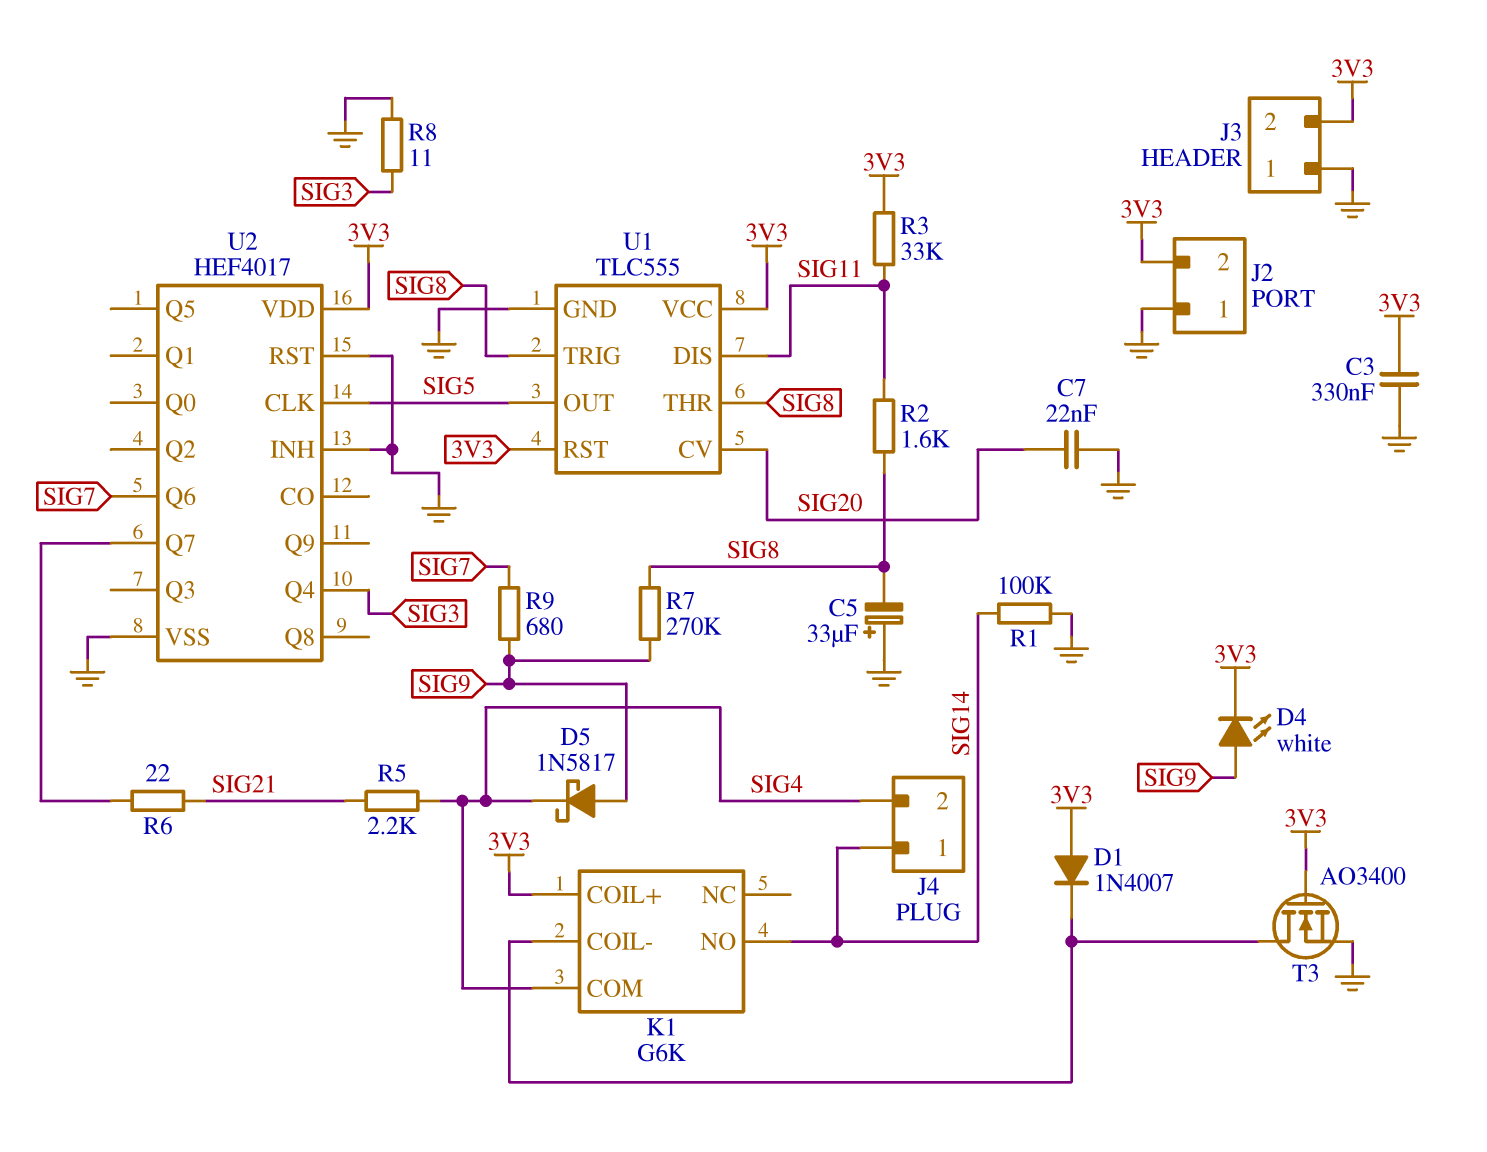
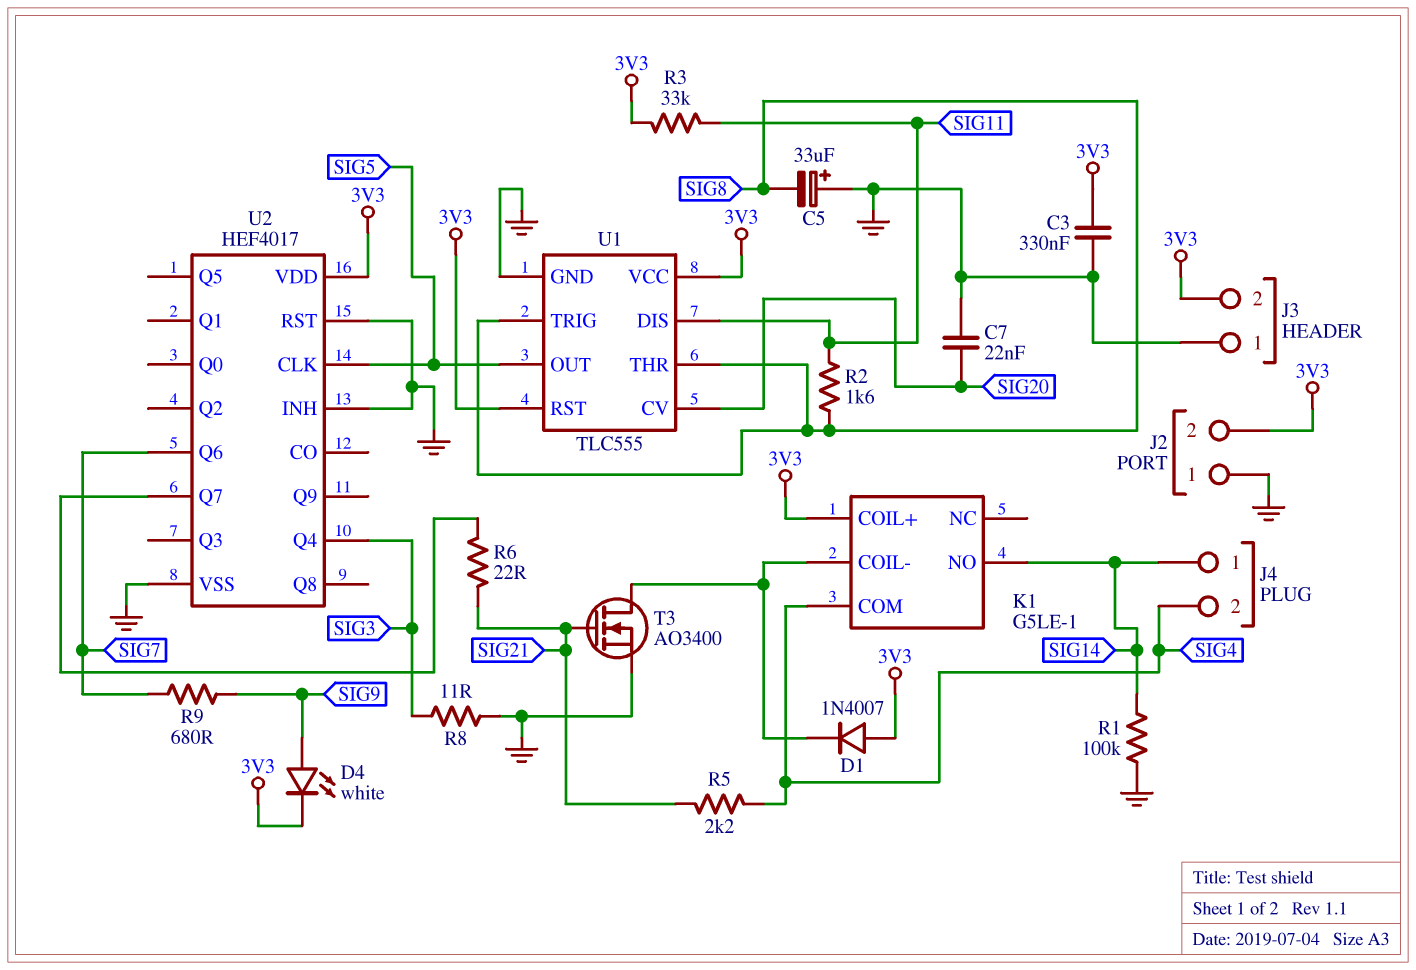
D5: schottky 1N5817 (A SIG9, K SIG4) -> none
K1: G6K -> G5LE-1
R7: 270k (SIG8, SIG9) -> none
T3: NMOS AO3400 (G 3V3, D K1/COIL-, S GND) -> NMOS AO3400 (G SIG21, D K1/COIL-, S GND)

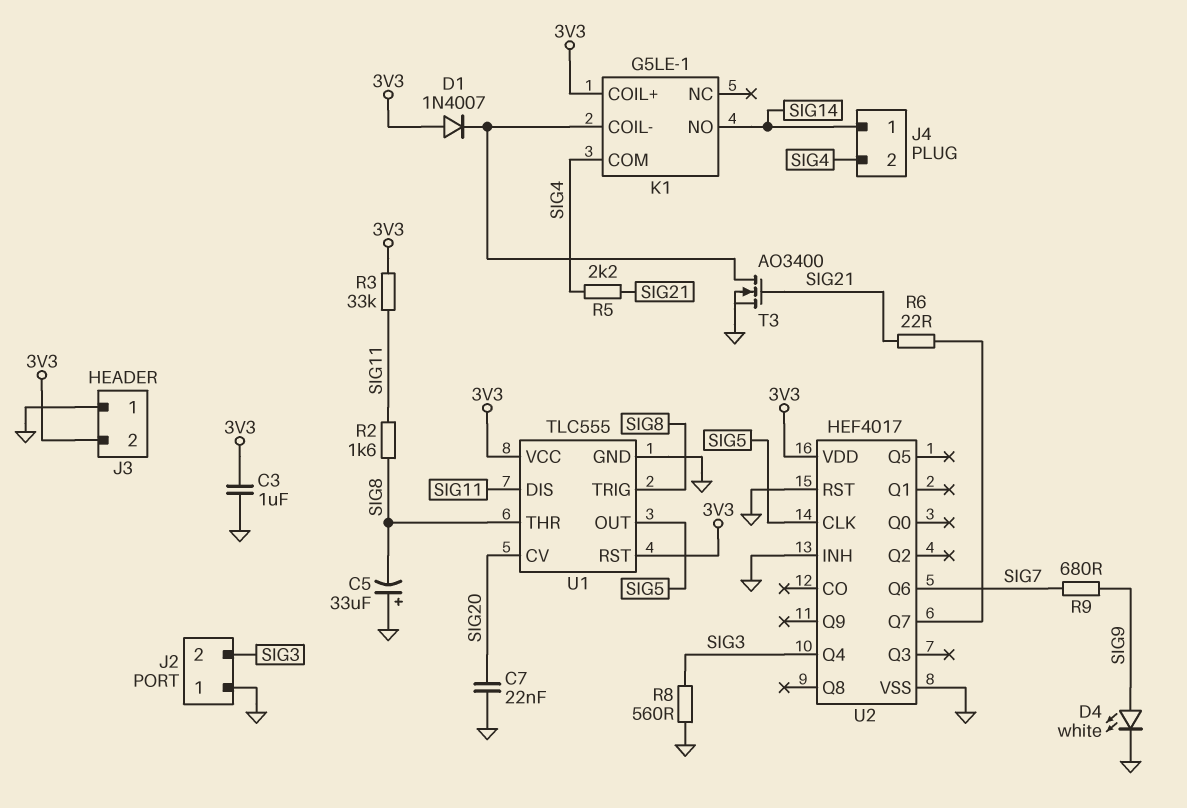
C3: 330nF (3V3, GND) -> 1uF (3V3, GND)
D4: LED white (A SIG9, K 3V3) -> LED white (A SIG9, K GND)
J2 pin 2: 3V3 -> SIG3
R1: 100k (GND, SIG14) -> none
R8: 11 (GND, SIG3) -> 560 (GND, SIG3)

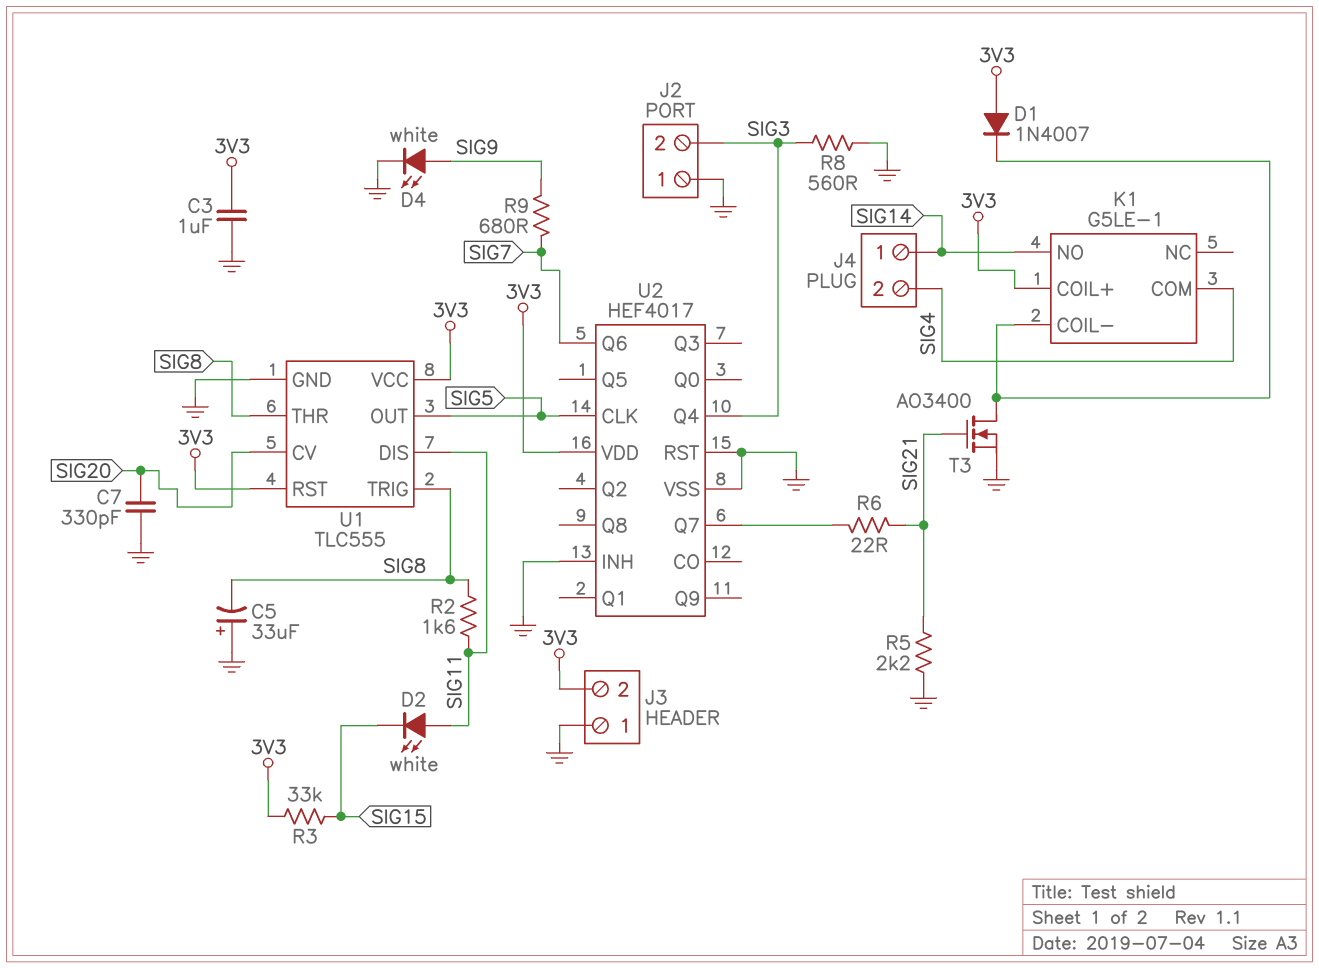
C7: 22nF (GND, SIG20) -> 330pF (GND, SIG20)
D2: none -> LED white (A SIG11, K SIG15)
R3: 33k (3V3, SIG11) -> 33k (3V3, SIG15)
R5: 2.2k (SIG4, SIG21) -> 2.2k (GND, SIG21)

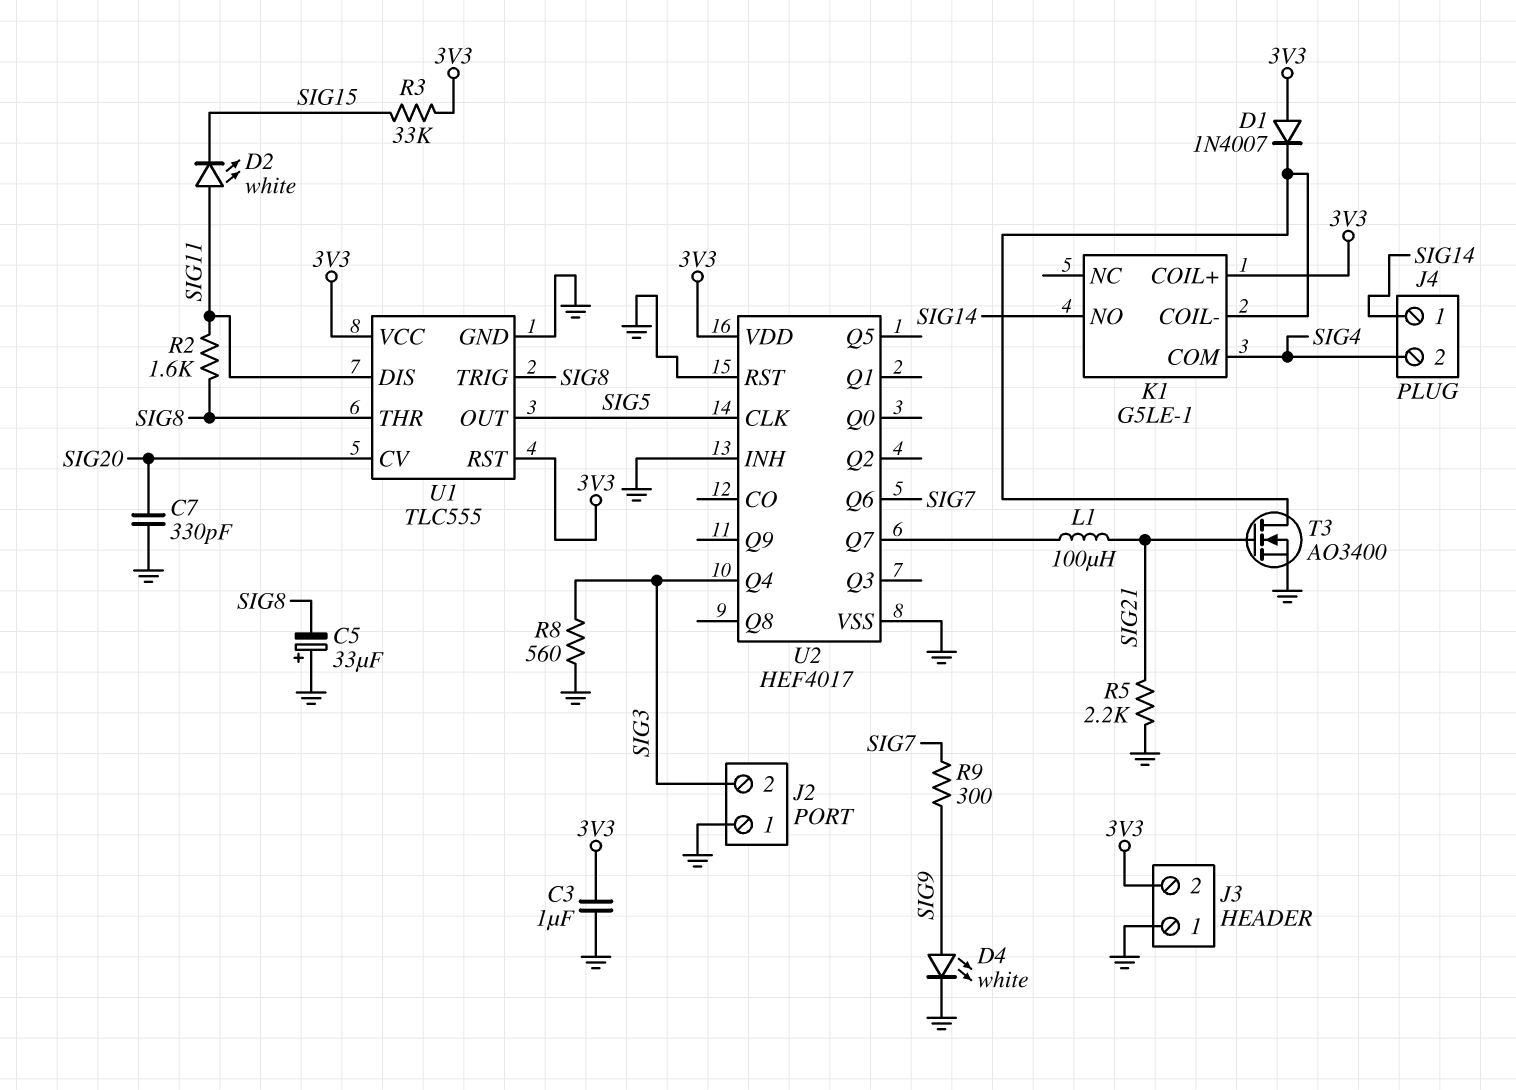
L1: none -> 100uH (SIG21, U2/Q7)
R6: 22 (SIG21, U2/Q7) -> none
R9: 680 (SIG7, SIG9) -> 300 (SIG7, SIG9)

